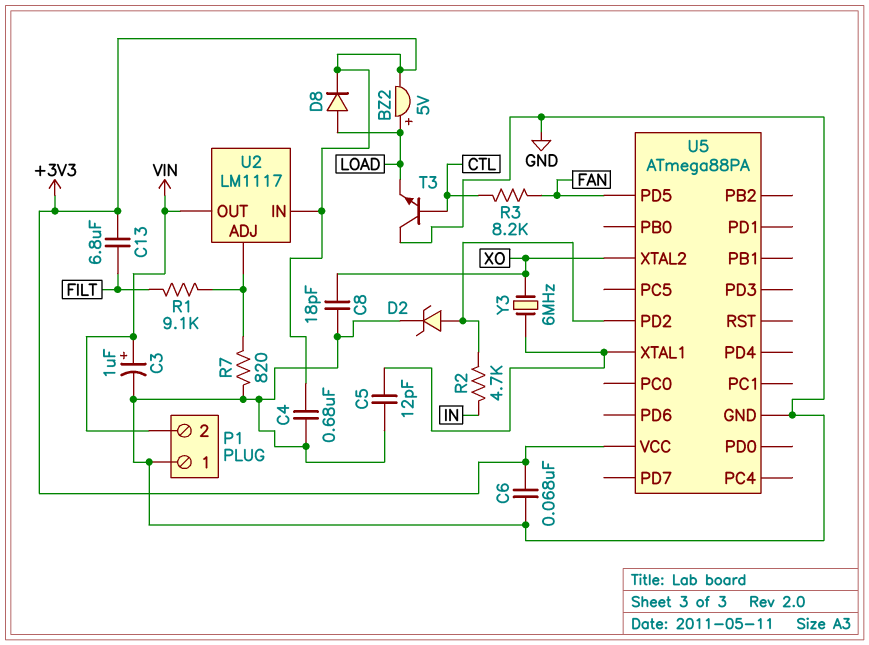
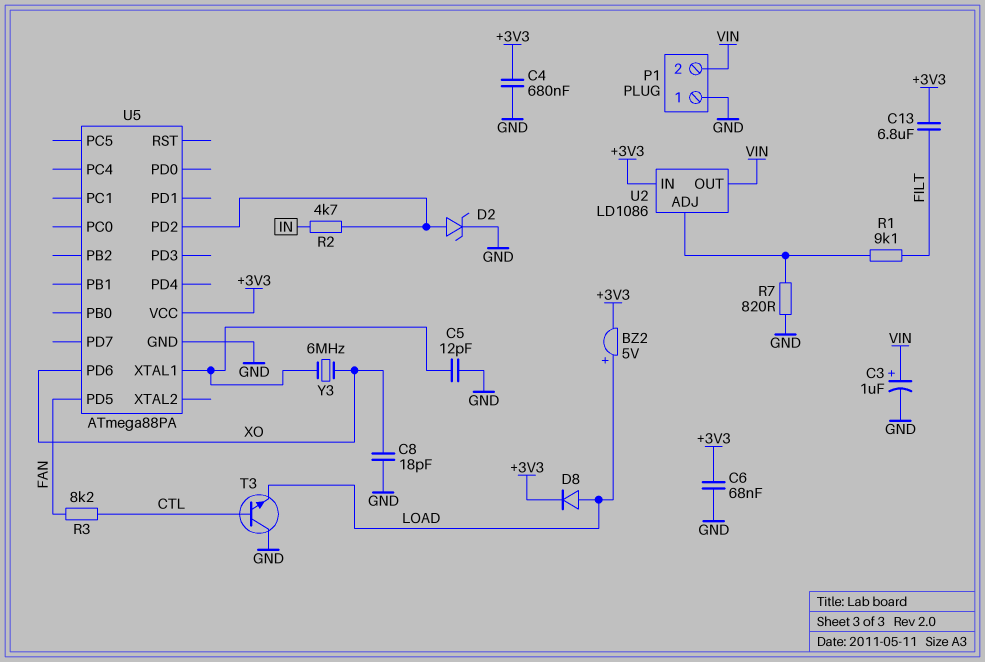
U2: LM1117 -> LD1086
U5 pin PD6: none -> XO
U5 pin XTAL2: XO -> none

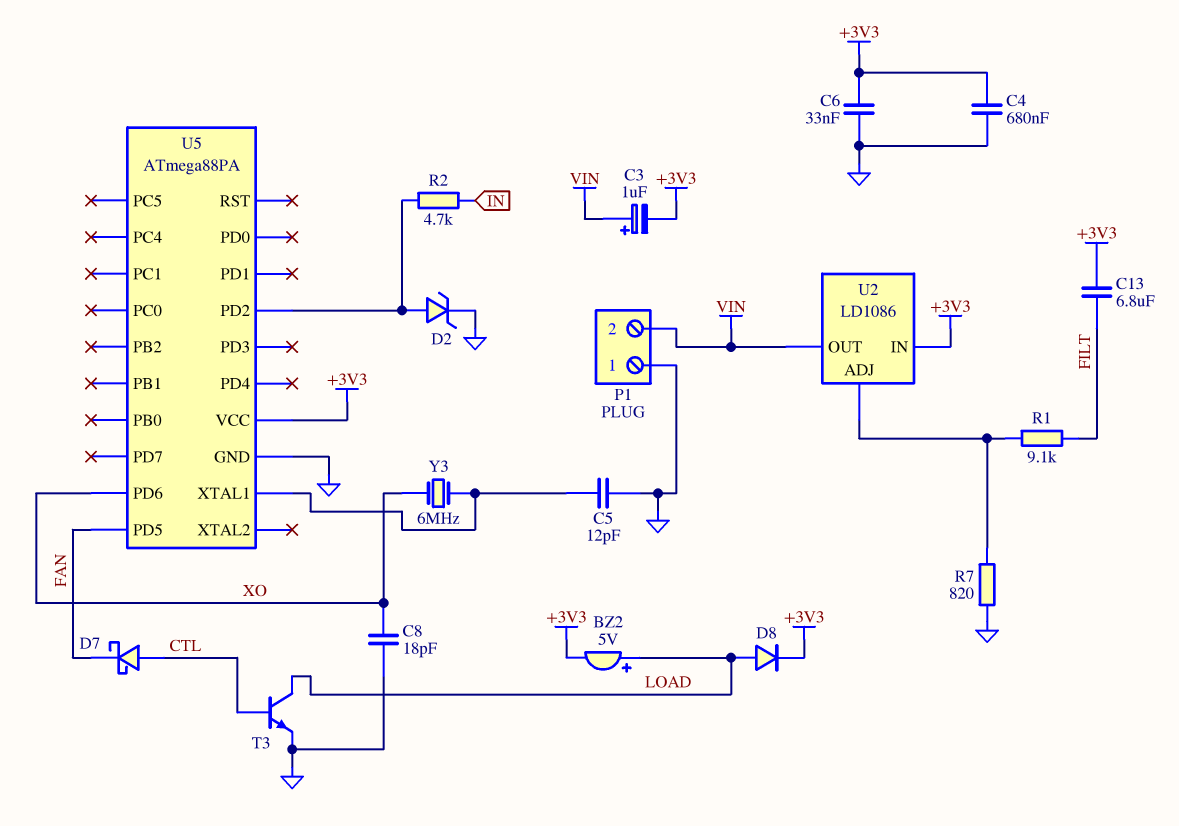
C3: 1uF (plus VIN, minus GND) -> 1uF (plus VIN, minus +3V3)
C6: 68nF (+3V3, GND) -> 33nF (+3V3, GND)
D7: none -> schottky (A CTL, K FAN)
R3: 8.2k (CTL, FAN) -> none
T3: NPN (B CTL, C GND, E LOAD) -> NPN (B CTL, C LOAD, E GND)

